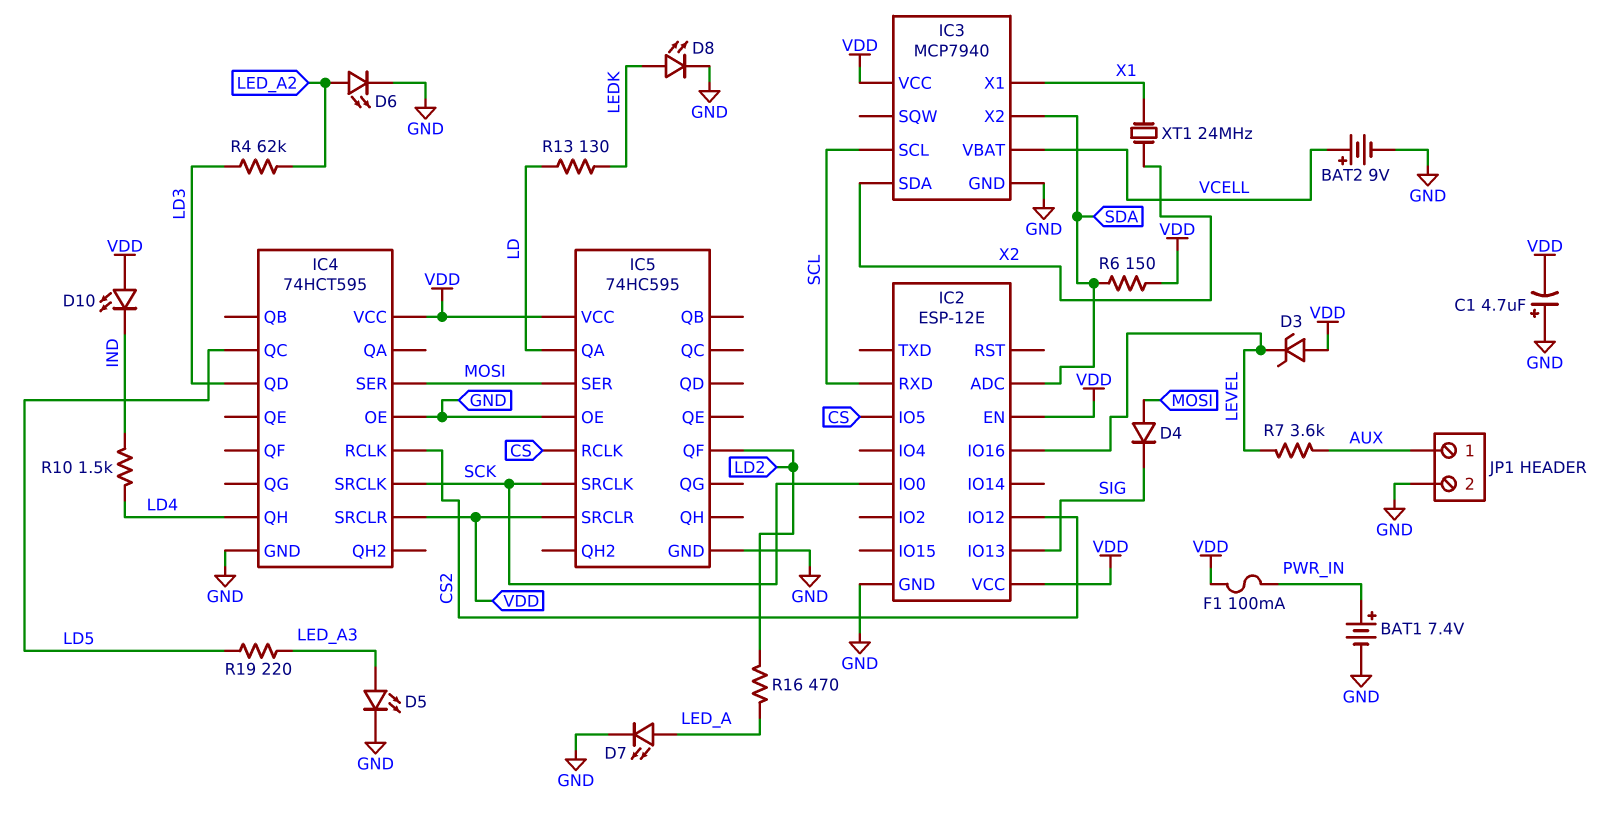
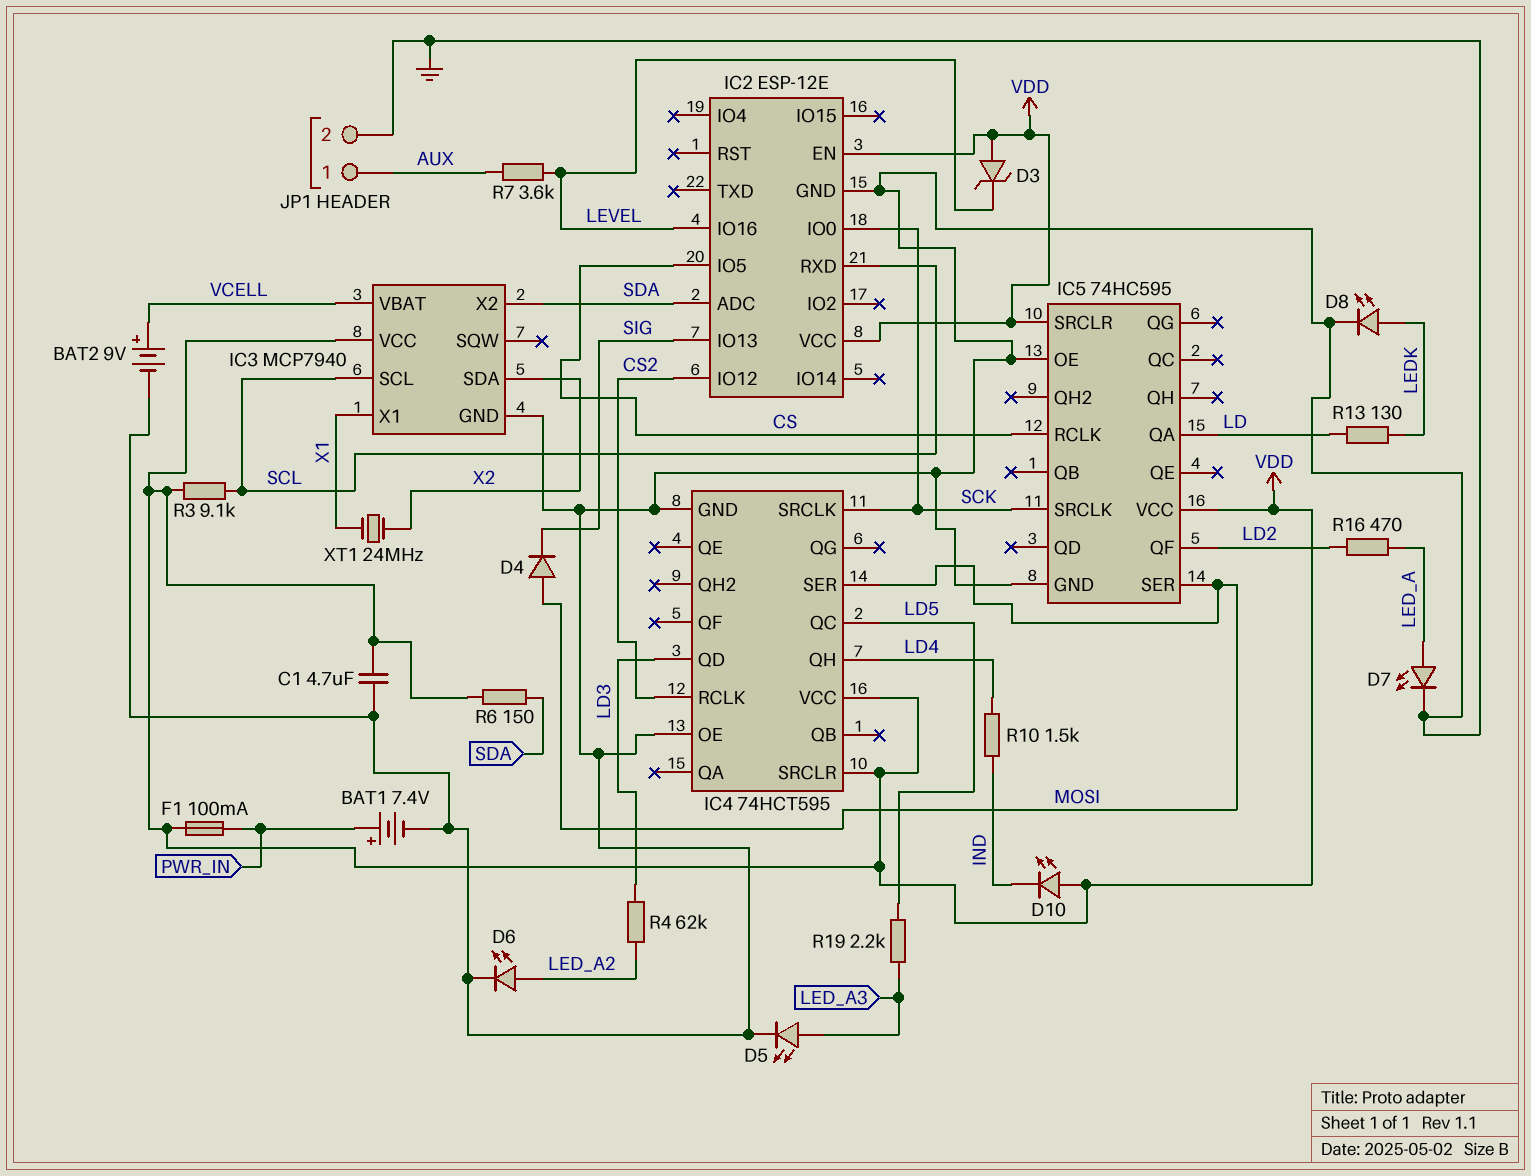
C1: 4.7uF (plus GND, minus VDD) -> 4.7uF (GND, VDD)
R3: none -> 9.1k (SCL, VDD)
R19: 220 (LD5, LED_A3) -> 2.2k (LD5, LED_A3)

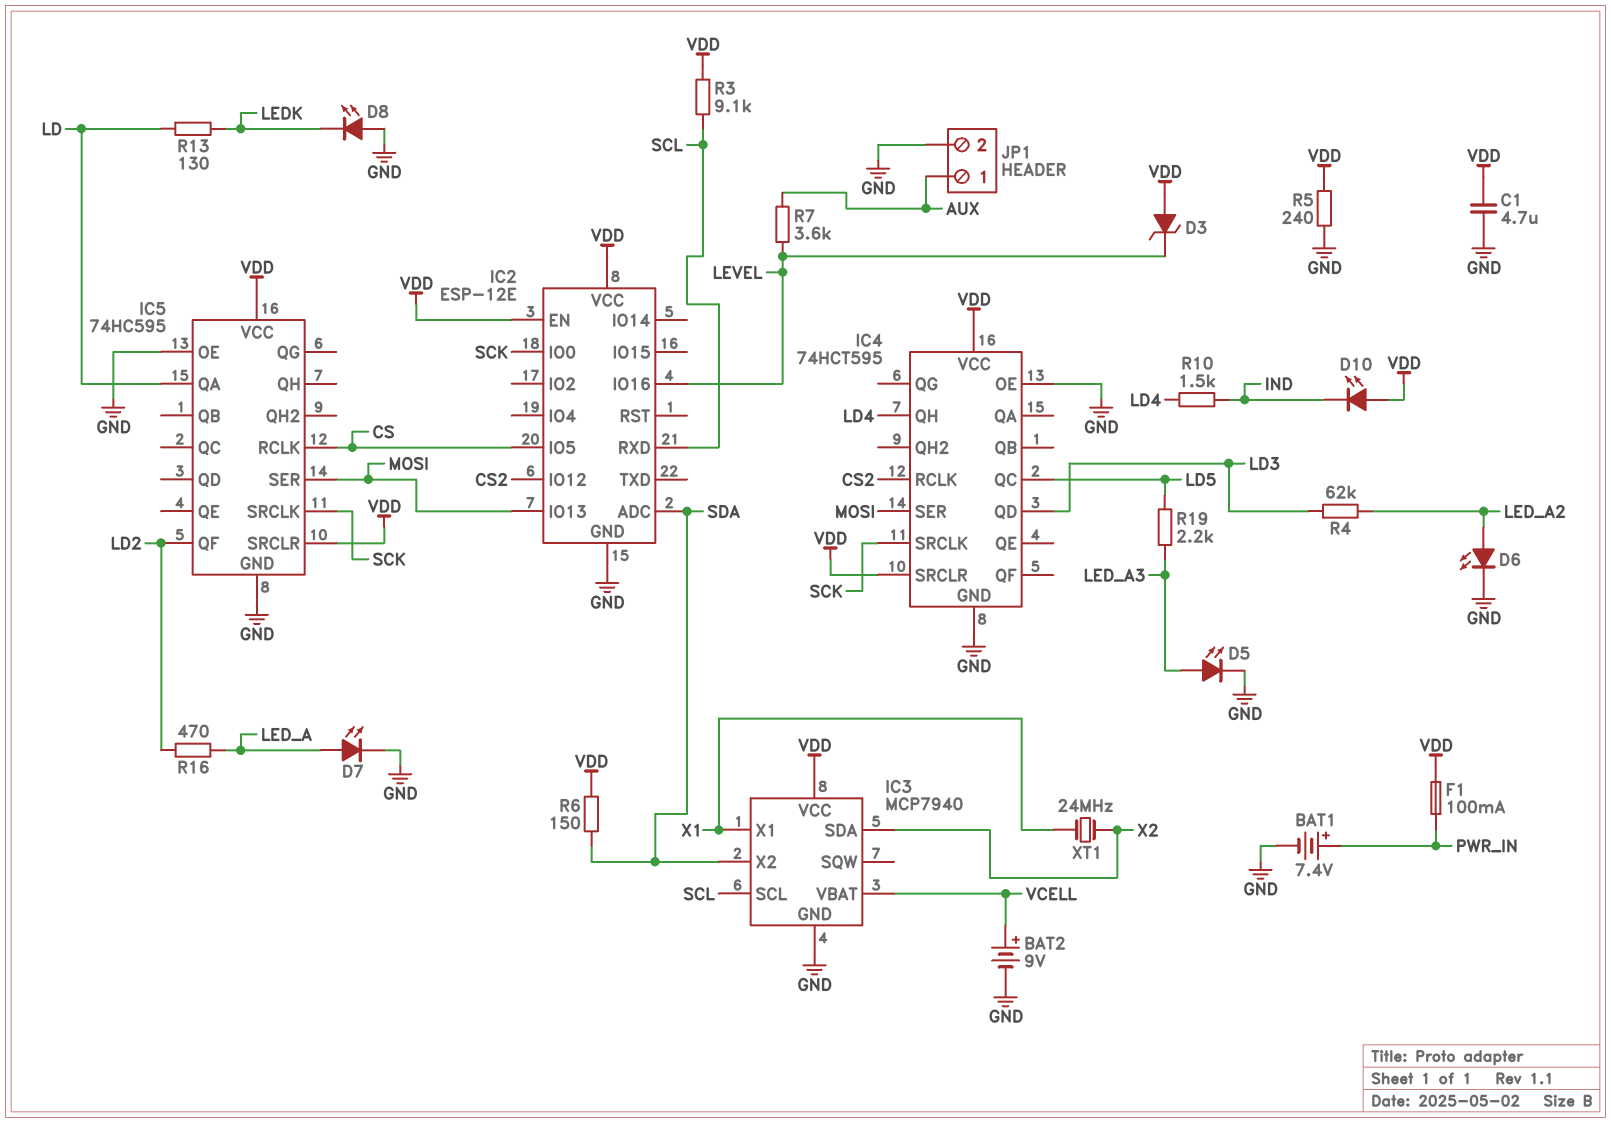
D4: diode (A MOSI, K SIG) -> none
D8: LED (A LEDK, K GND) -> LED (A GND, K LEDK)
IC2 pin IO13: SIG -> MOSI
R5: none -> 240 (GND, VDD)

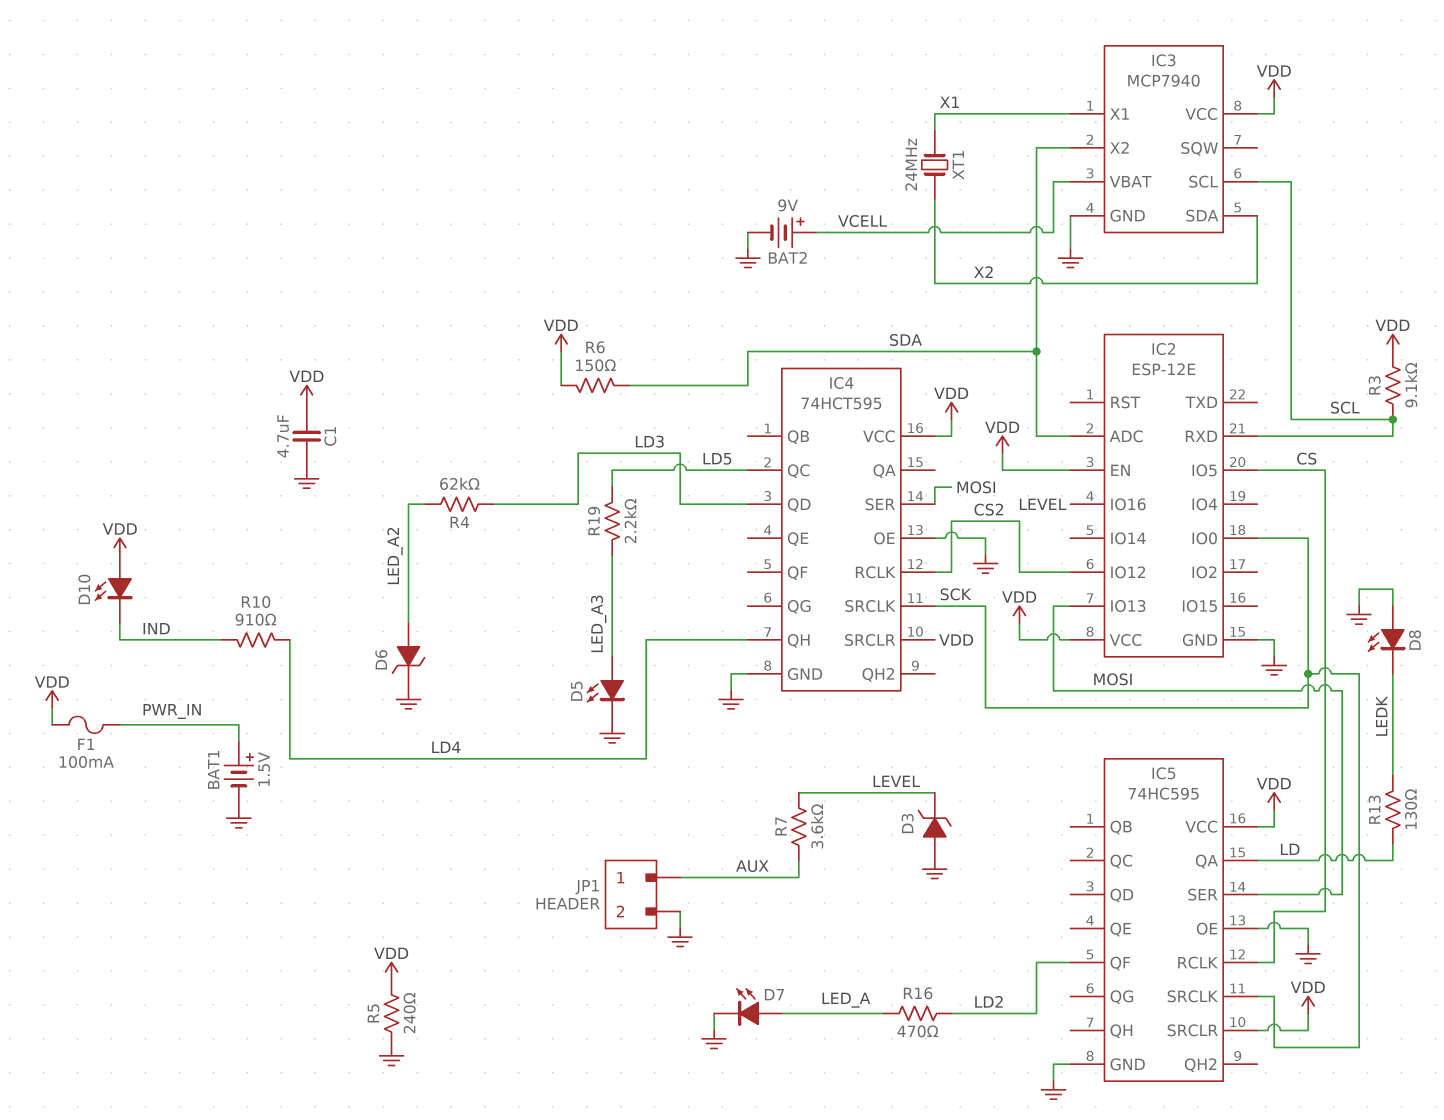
BAT1: 7.4V (plus PWR_IN, minus GND) -> 1.5V (plus PWR_IN, minus GND)
D3: zener (A VDD, K LEVEL) -> zener (A GND, K LEVEL)
D6: LED (A LED_A2, K GND) -> zener (A LED_A2, K GND)
R10: 1.5k (IND, LD4) -> 910 (IND, LD4)

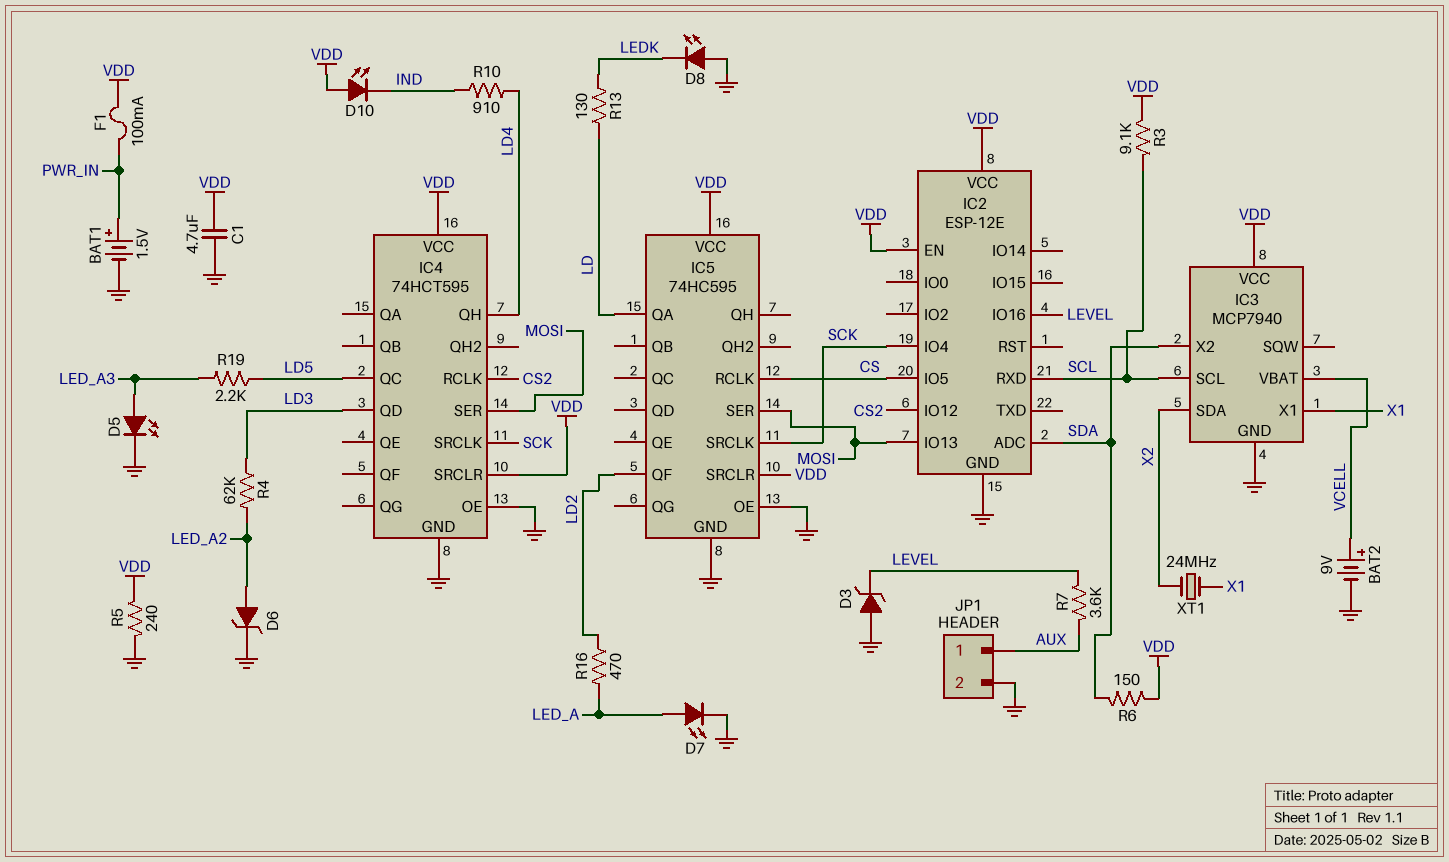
IC2 pin IO0: SCK -> none
IC2 pin IO4: none -> SCK

